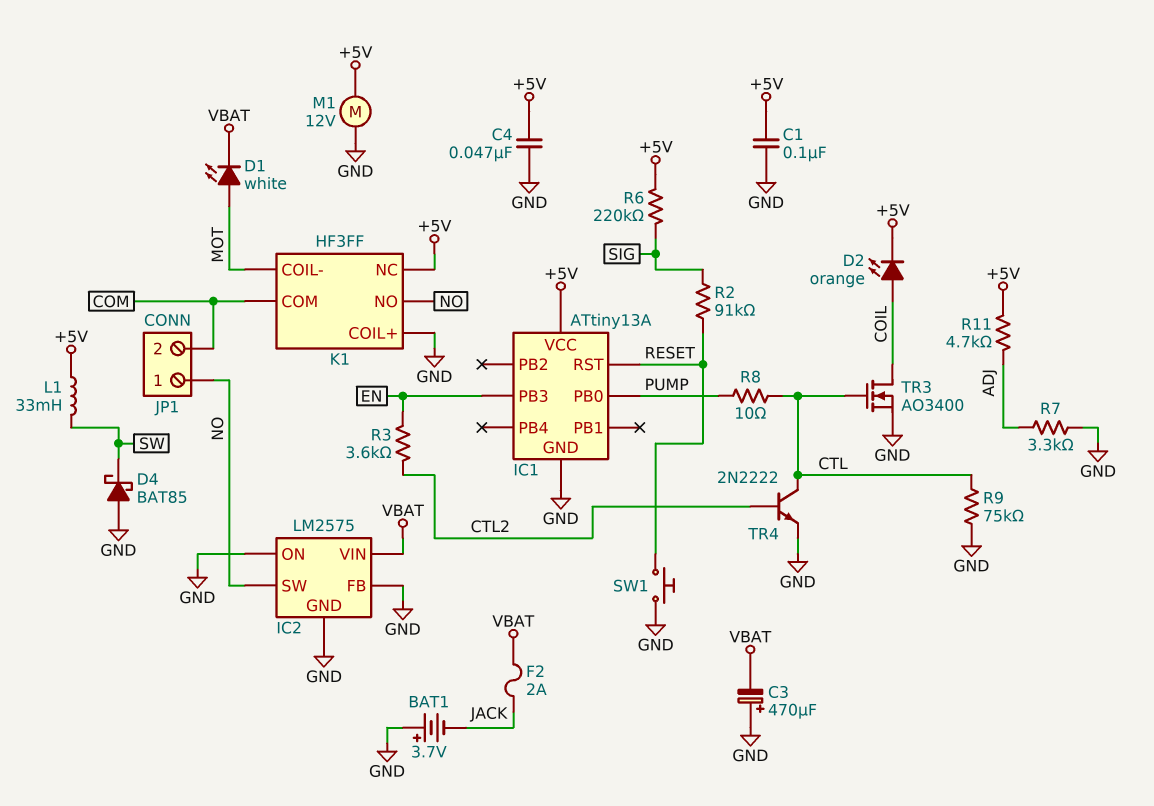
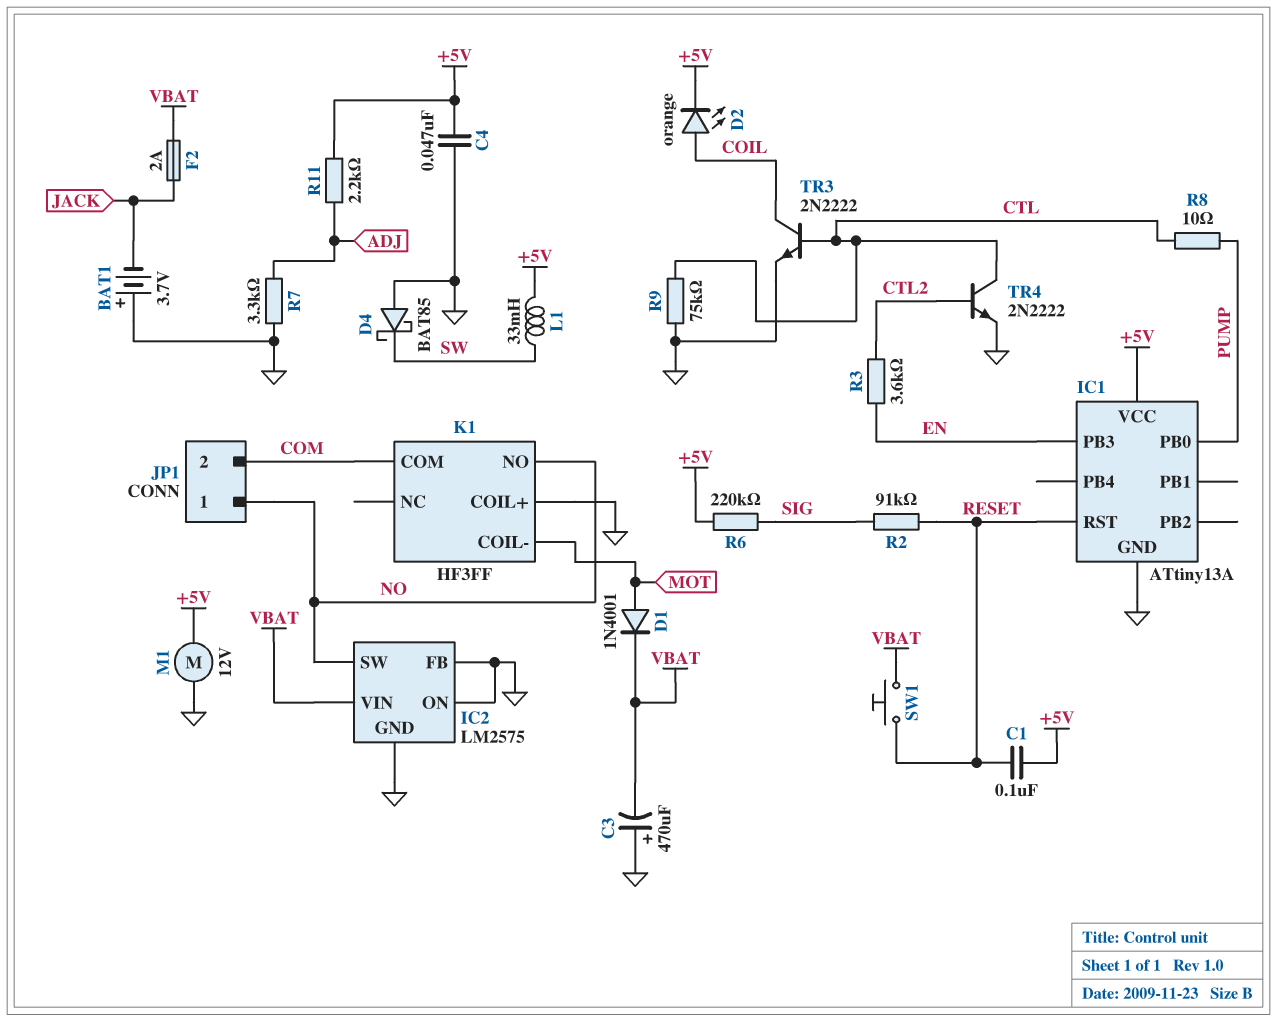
C1: 100nF (+5V, GND) -> 100nF (+5V, RESET)
D1: LED white (A MOT, K VBAT) -> diode 1N4001 (A MOT, K VBAT)
K1 pin NC: +5V -> none
R11: 4.7k (+5V, ADJ) -> 2.2k (+5V, ADJ)
SW1: button (GND, RESET) -> button (RESET, VBAT)
TR3: NMOS AO3400 (G CTL, D COIL, S GND) -> NPN 2N2222 (B CTL, C COIL, E GND)

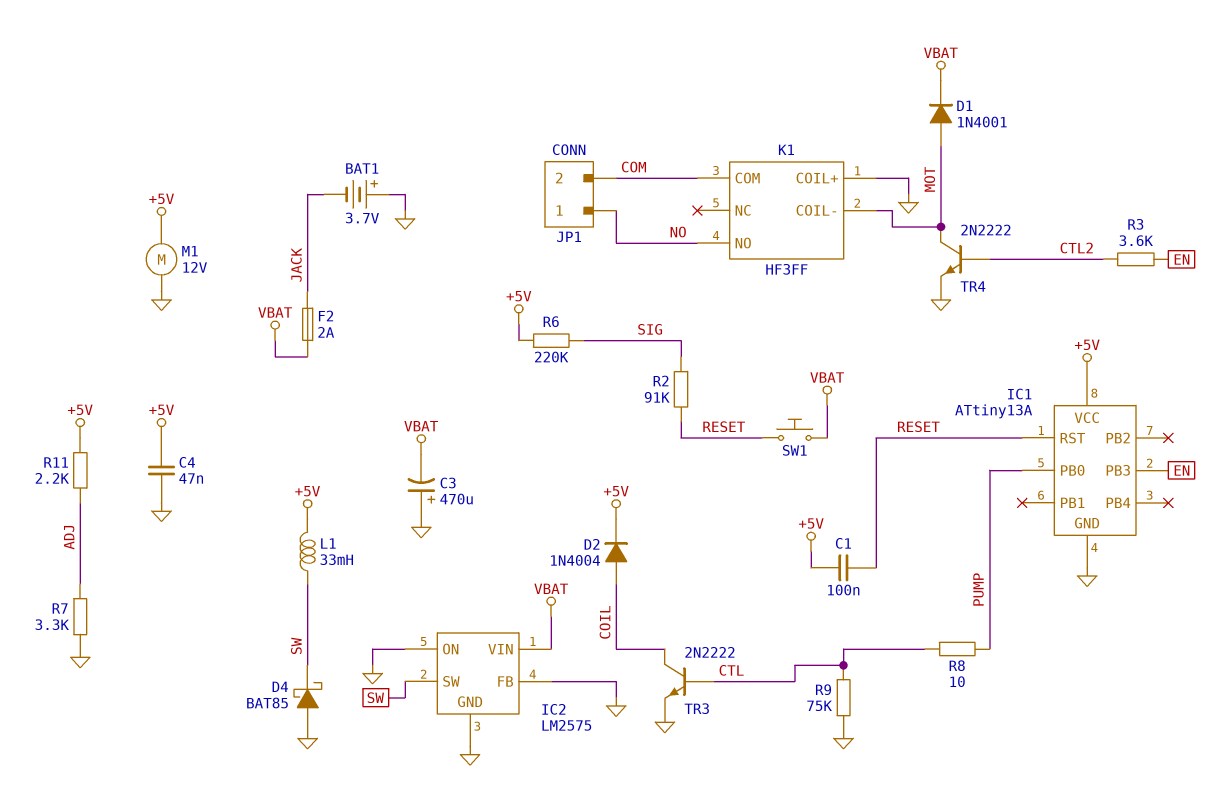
D2: LED orange (A COIL, K +5V) -> diode 1N4004 (A COIL, K +5V)
IC2 pin SW: NO -> SW
TR4: NPN 2N2222 (B CTL2, C CTL, E GND) -> NPN 2N2222 (B CTL2, C MOT, E GND)

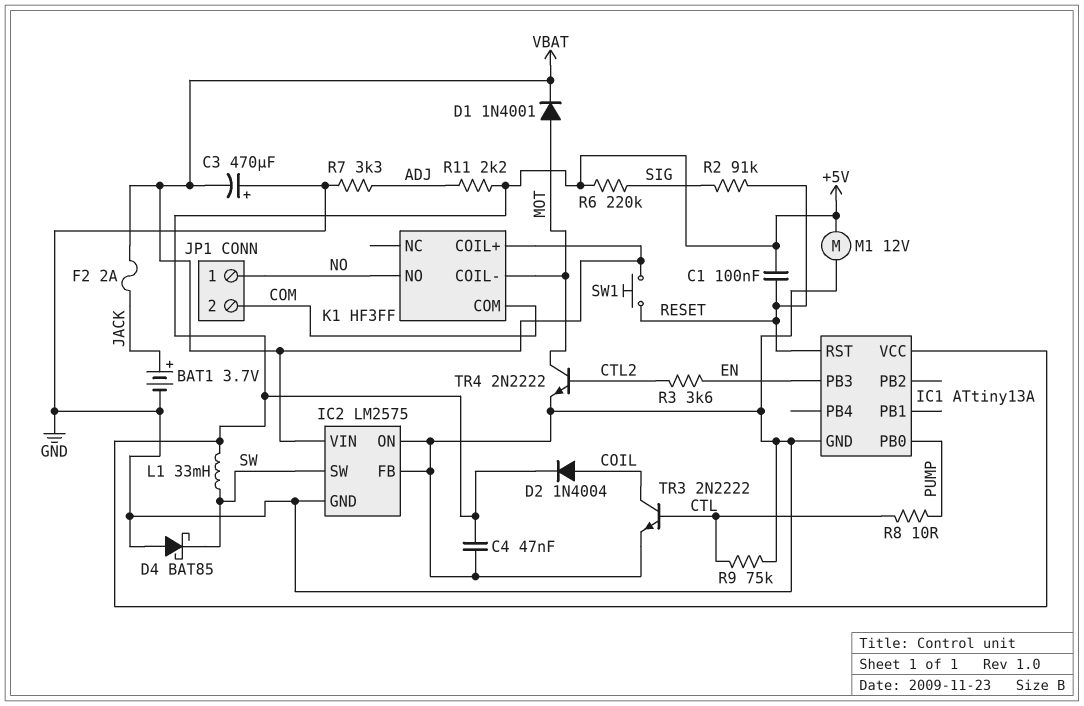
BAT1: 3.7V (plus GND, minus JACK) -> 3.7V (plus JACK, minus GND)
K1 pin COIL+: GND -> VBAT

